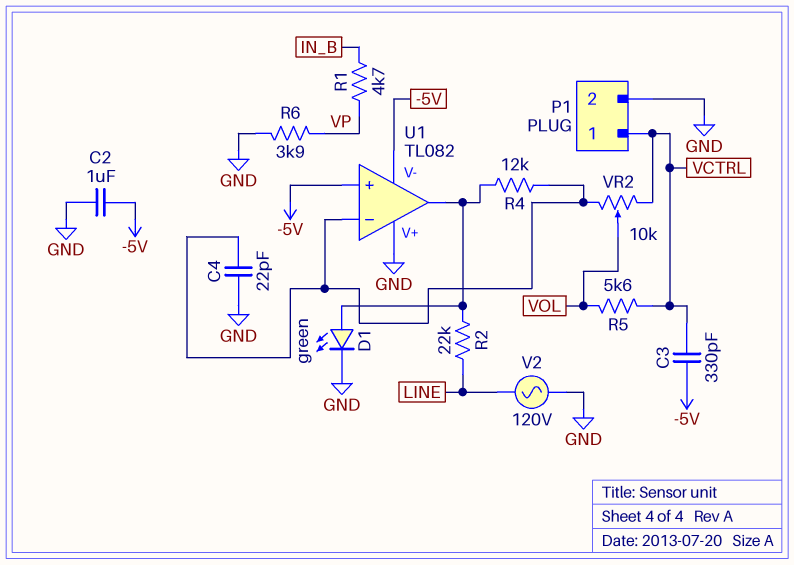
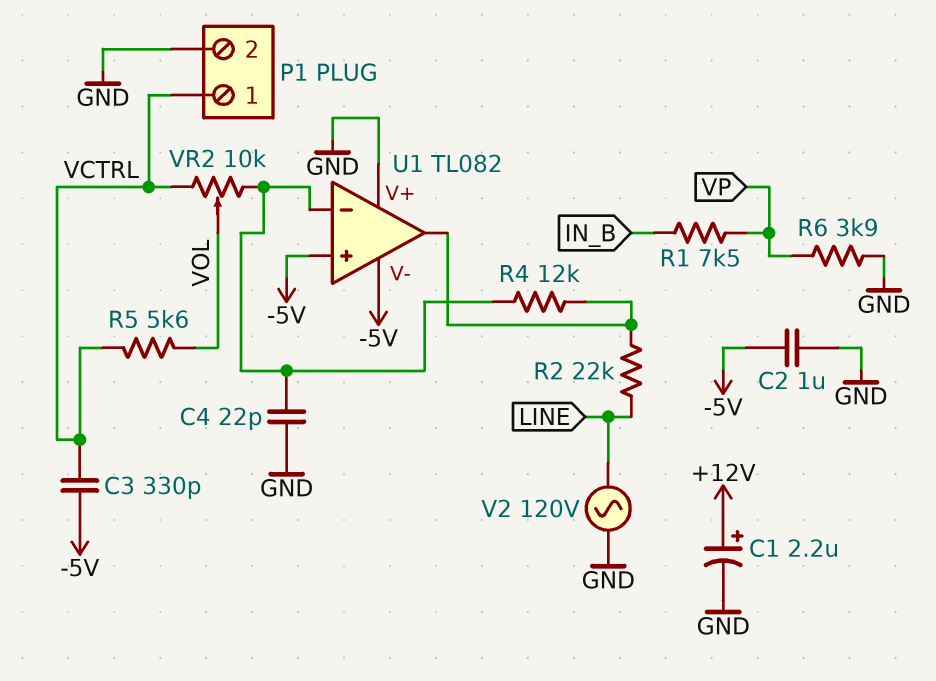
C1: none -> 2.2uF (plus +12V, minus GND)
D1: LED green (A U1/out, K GND) -> none
R1: 4.7k (IN_B, VP) -> 7.5k (IN_B, VP)

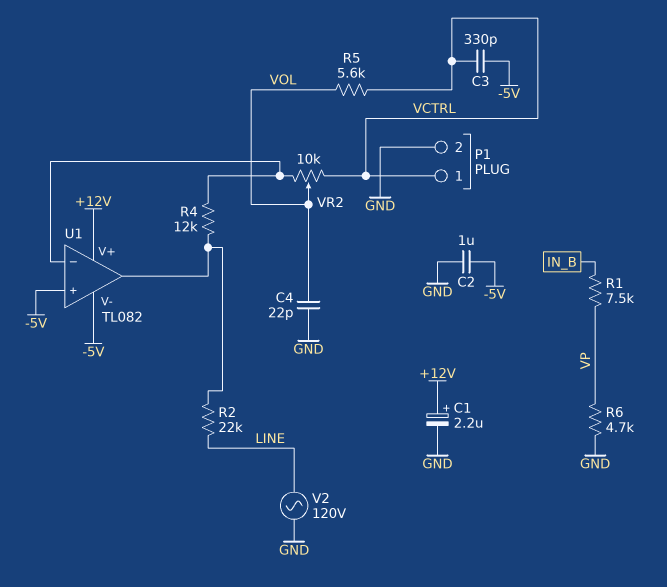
C4: 22pF (GND, U1/in-) -> 22pF (GND, VOL)
R6: 3.9k (GND, VP) -> 4.7k (GND, VP)
U1 pin V+: GND -> +12V

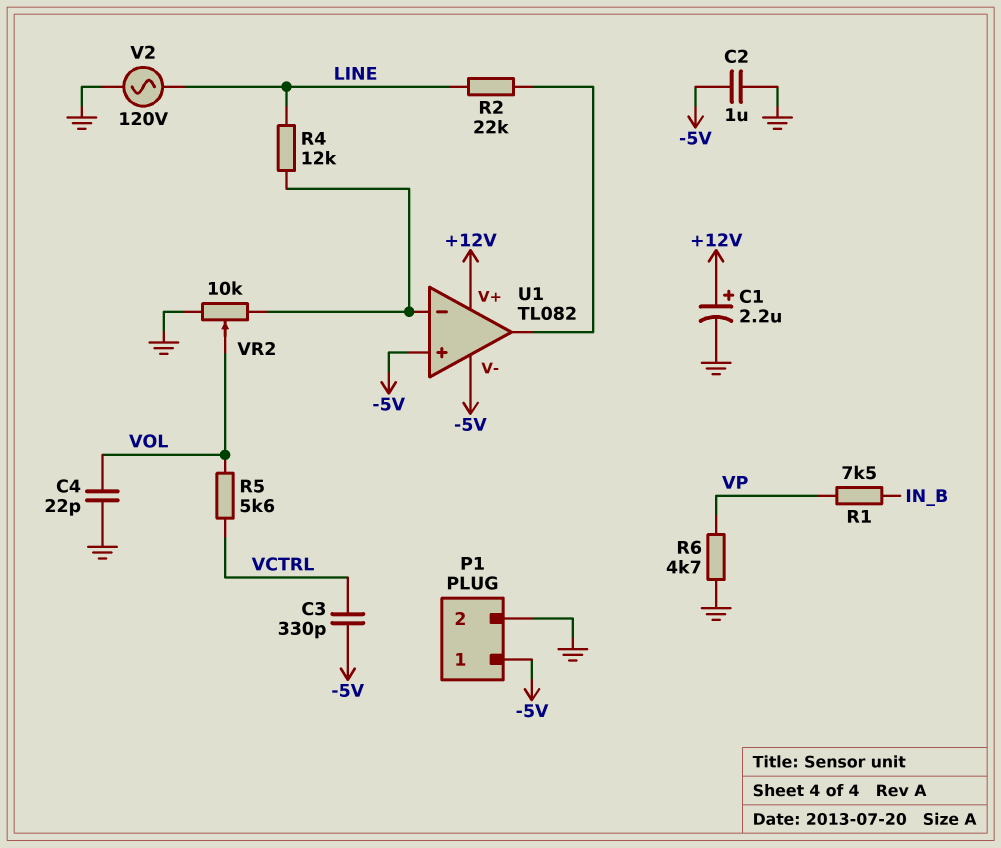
P1 pin 1: VCTRL -> -5V
R4: 12k (U1/in-, U1/out) -> 12k (LINE, U1/in-)
VR2: 10k (U1/in-, VCTRL, wiper VOL) -> 10k (GND, U1/in-, wiper VOL)

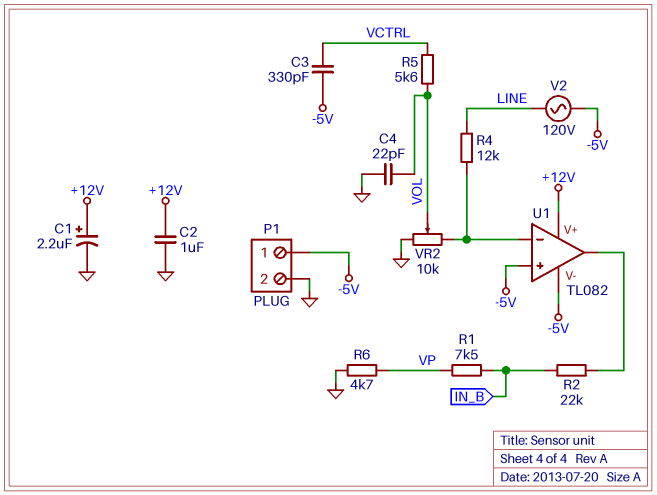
C2: 1uF (-5V, GND) -> 1uF (+12V, GND)
R2: 22k (LINE, U1/out) -> 22k (IN_B, U1/out)
V2: AC 120V (GND, LINE) -> AC 120V (-5V, LINE)

